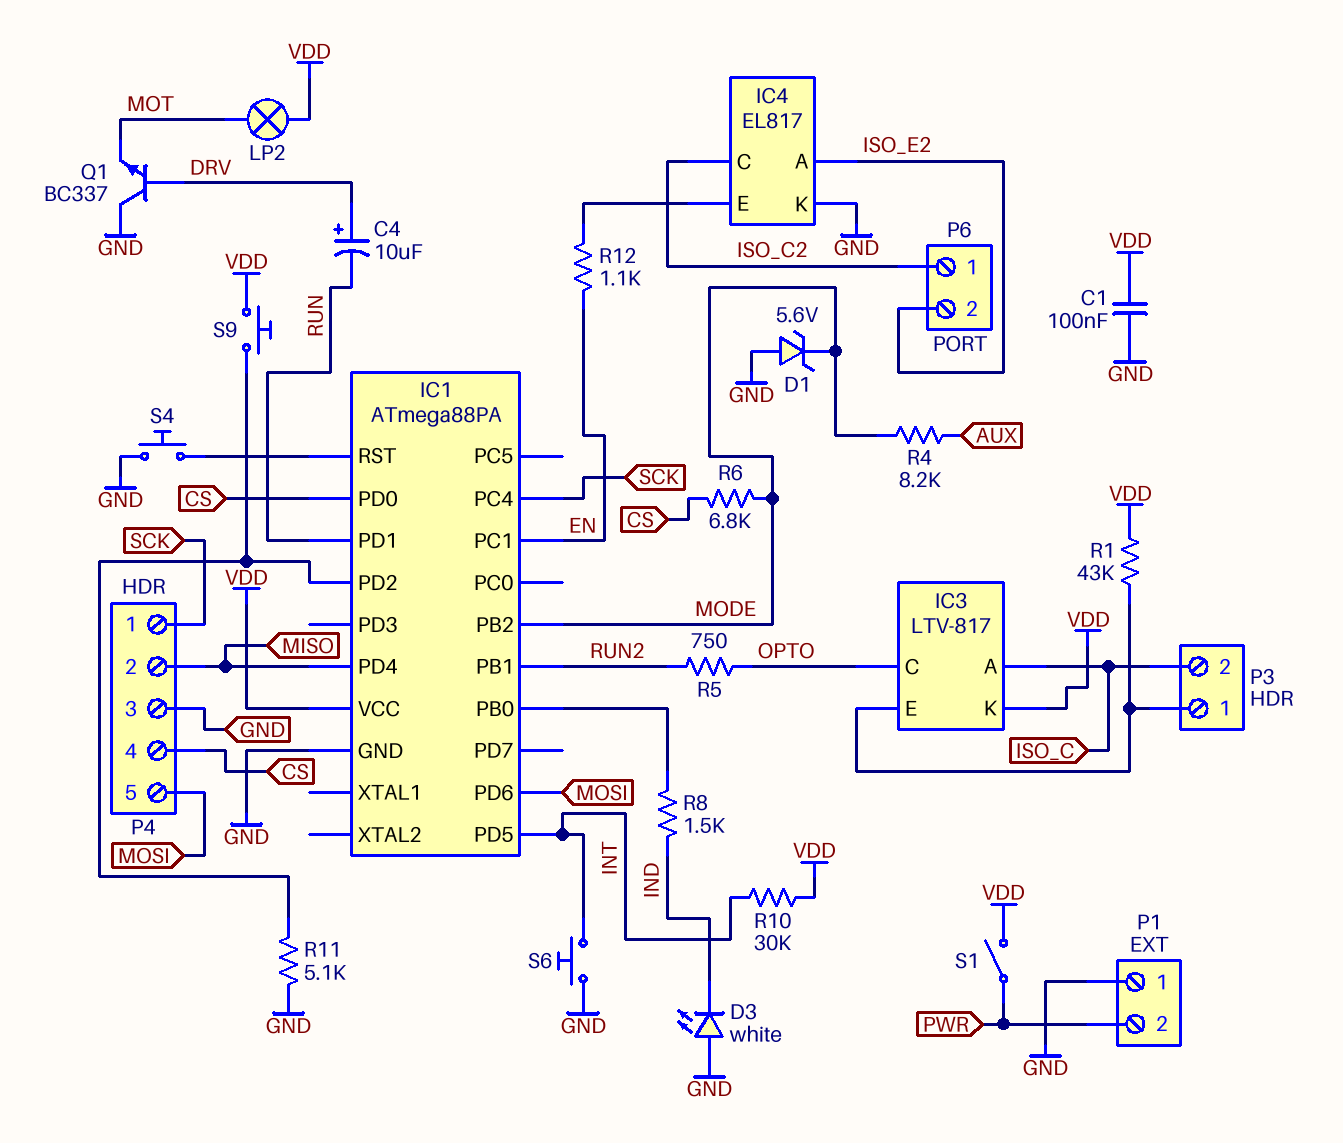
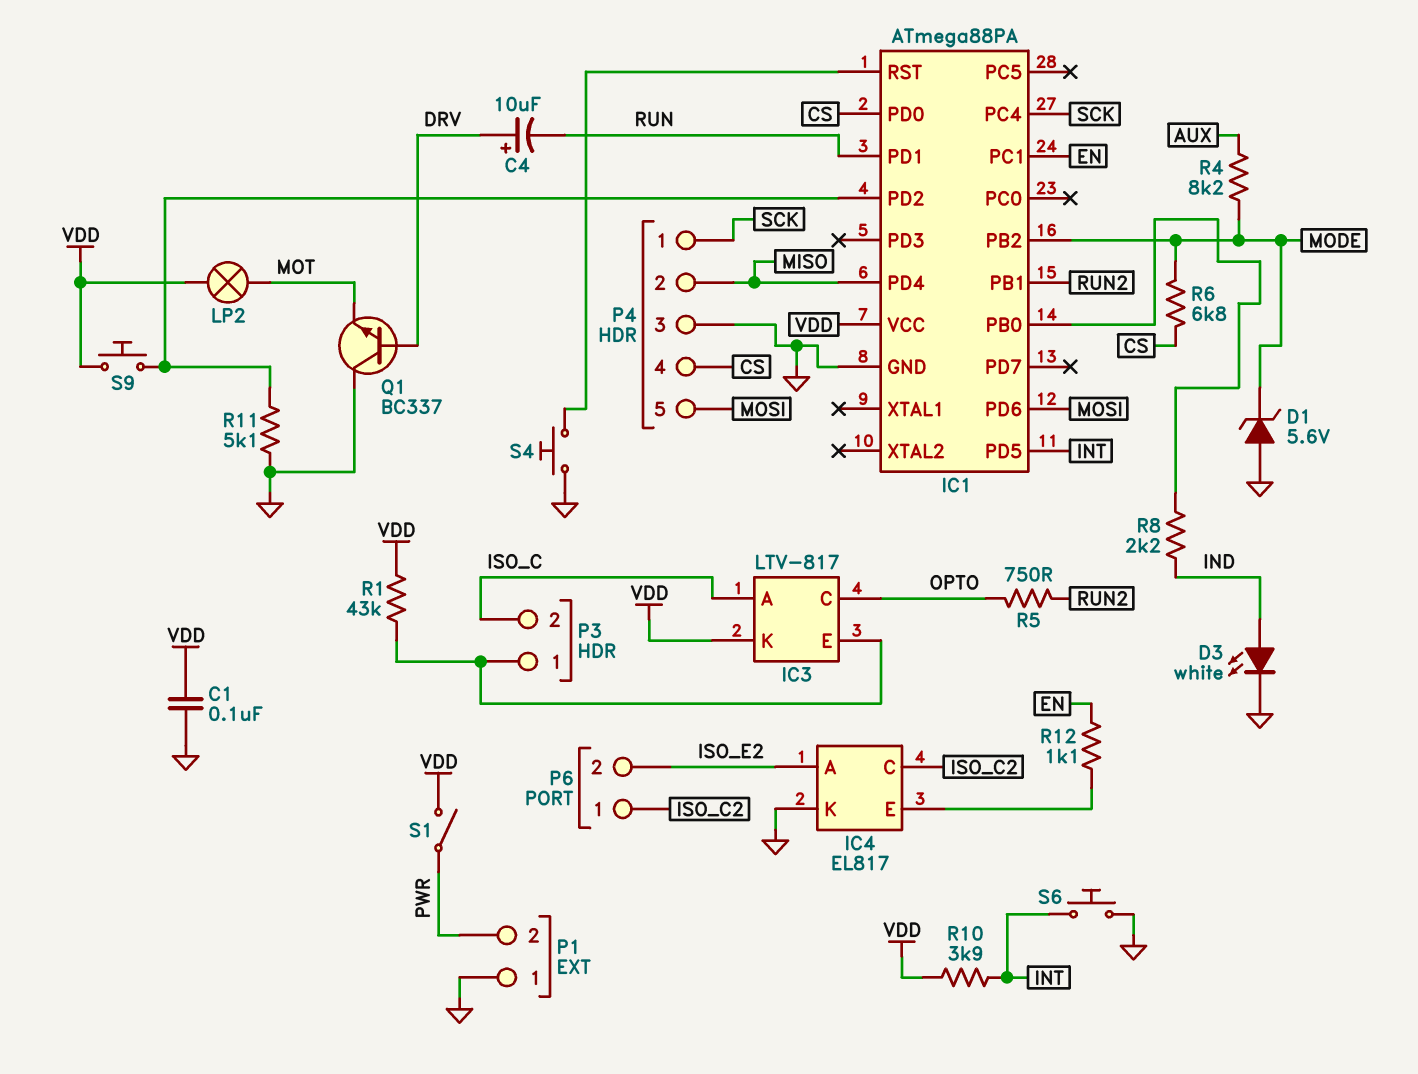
D3: LED white (A GND, K IND) -> LED white (A IND, K GND)
R8: 1.5k (IC1/PB0, IND) -> 2.2k (IC1/PB0, IND)
R10: 30k (INT, VDD) -> 3.9k (INT, VDD)

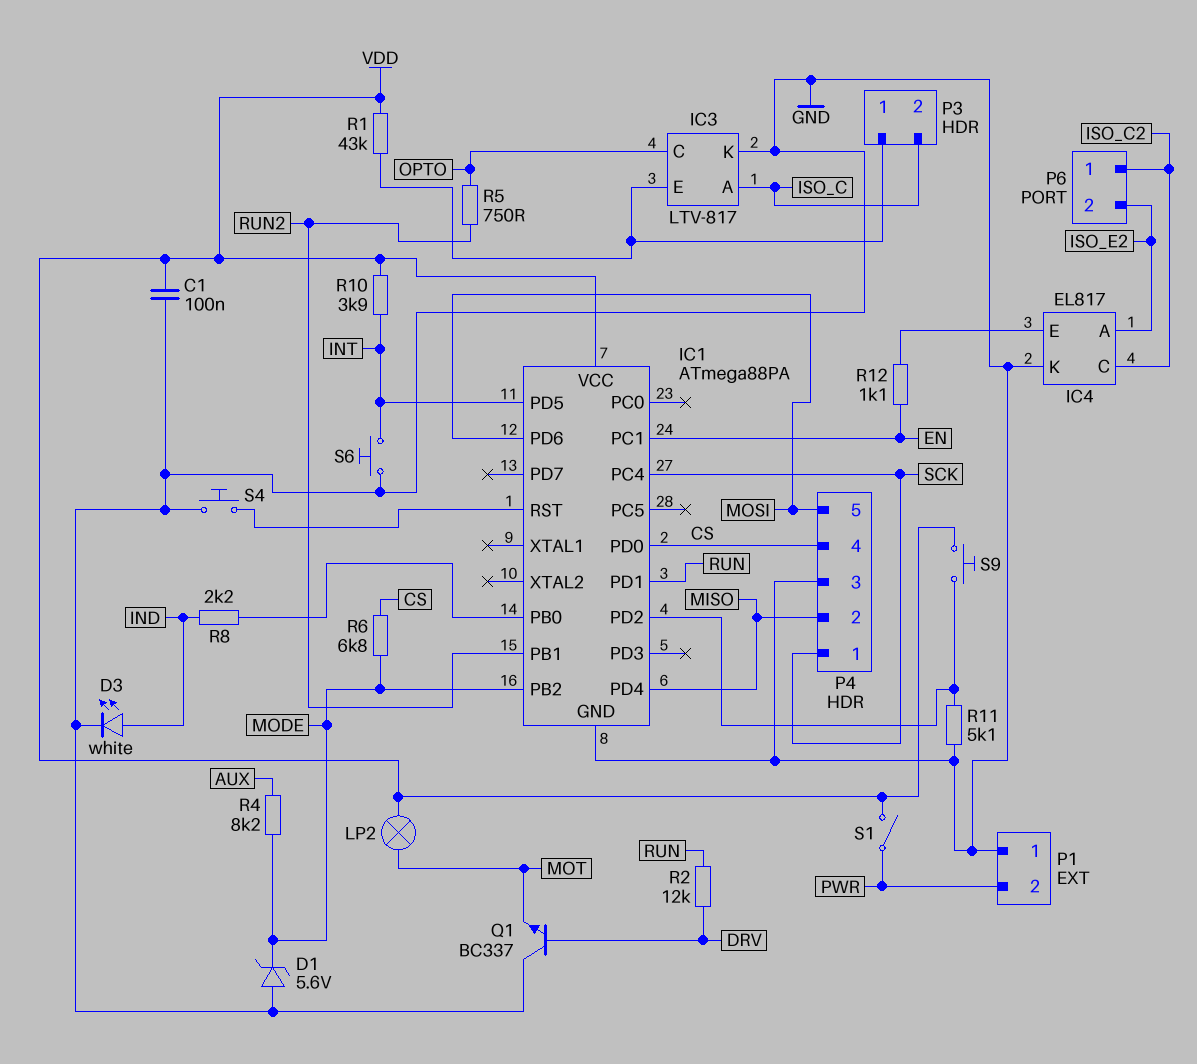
C4: 10uF (plus DRV, minus RUN) -> none
IC3 pin K: VDD -> GND
R2: none -> 12k (DRV, RUN)

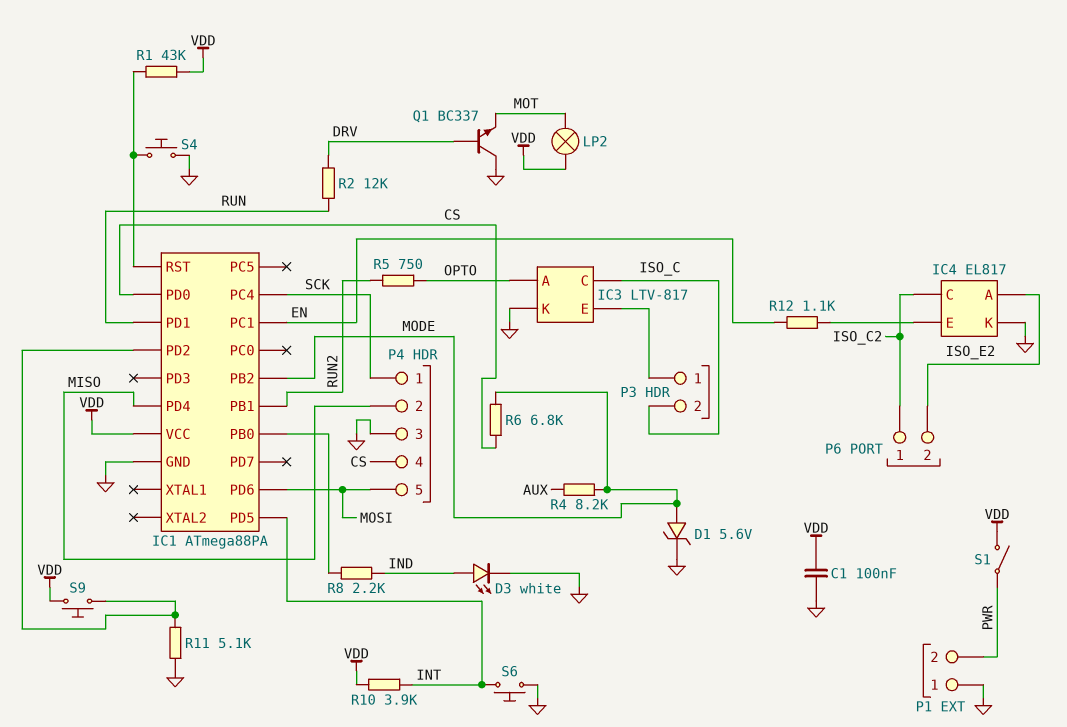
D1: zener 5.6V (A GND, K MODE) -> zener 5.6V (A MODE, K GND)
IC3 pin A: ISO_C -> OPTO
IC3 pin C: OPTO -> ISO_C
R1: 43k (IC3/E, VDD) -> 43k (IC1/RST, VDD)

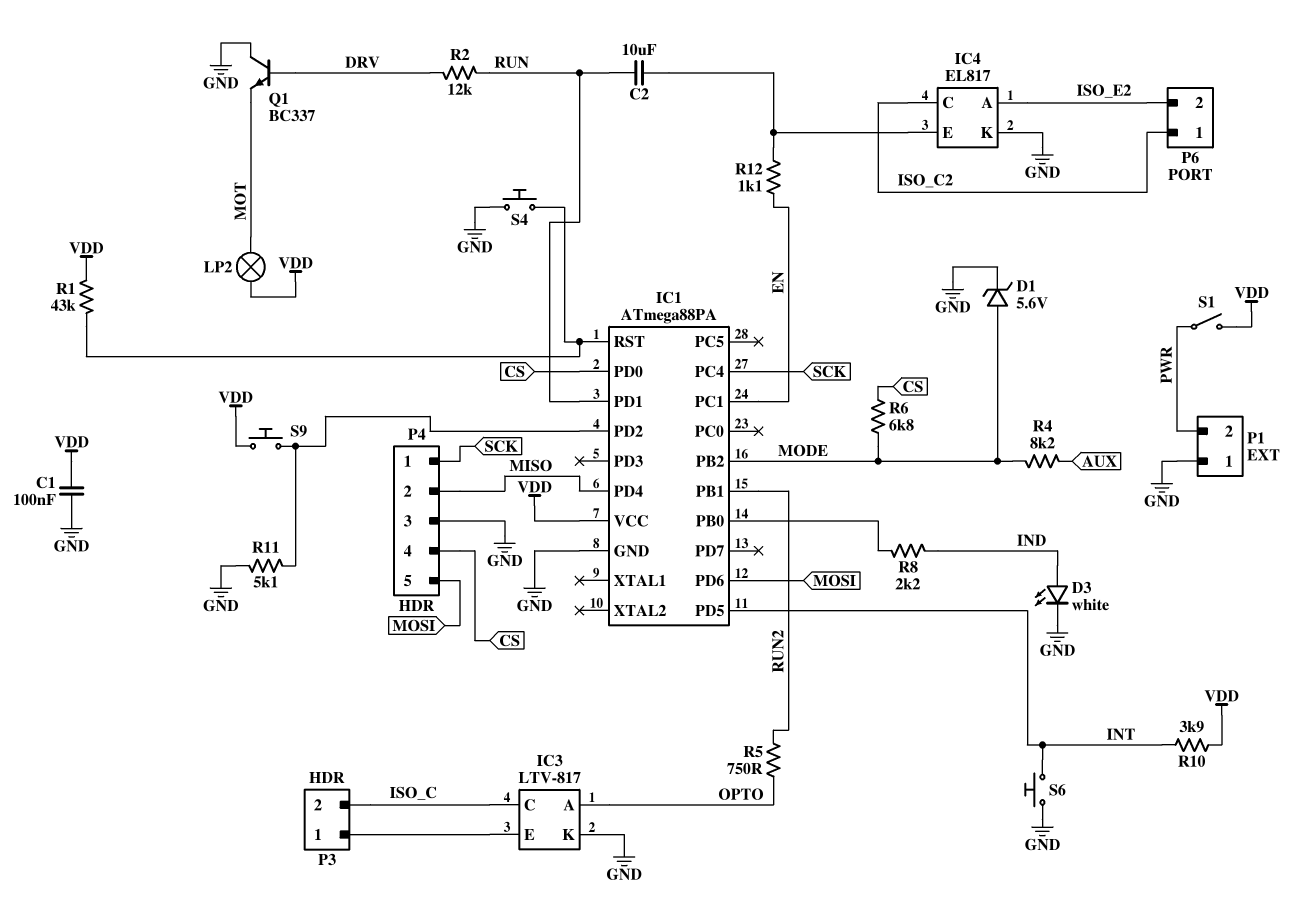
C2: none -> 10uF (IC4/E, RUN)

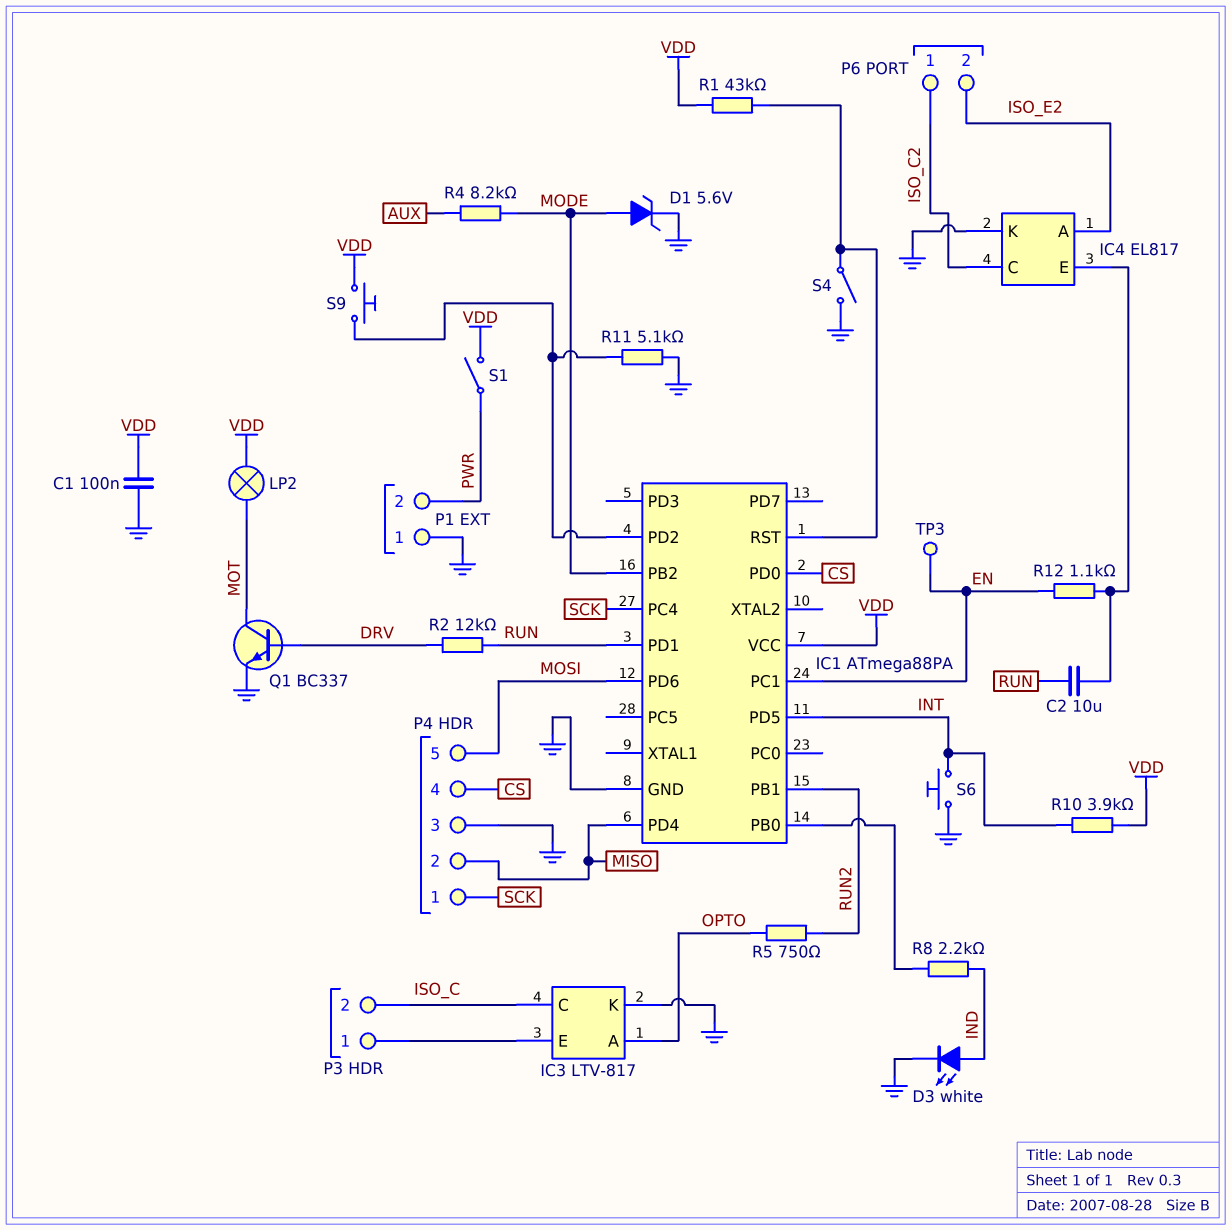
Q1: NPN BC337 (B DRV, C GND, E MOT) -> NPN BC337 (B DRV, C MOT, E GND)
R6: 6.8k (CS, MODE) -> none
S4: button (GND, IC1/RST) -> switch (GND, IC1/RST)
TP3: none -> test point (EN)

